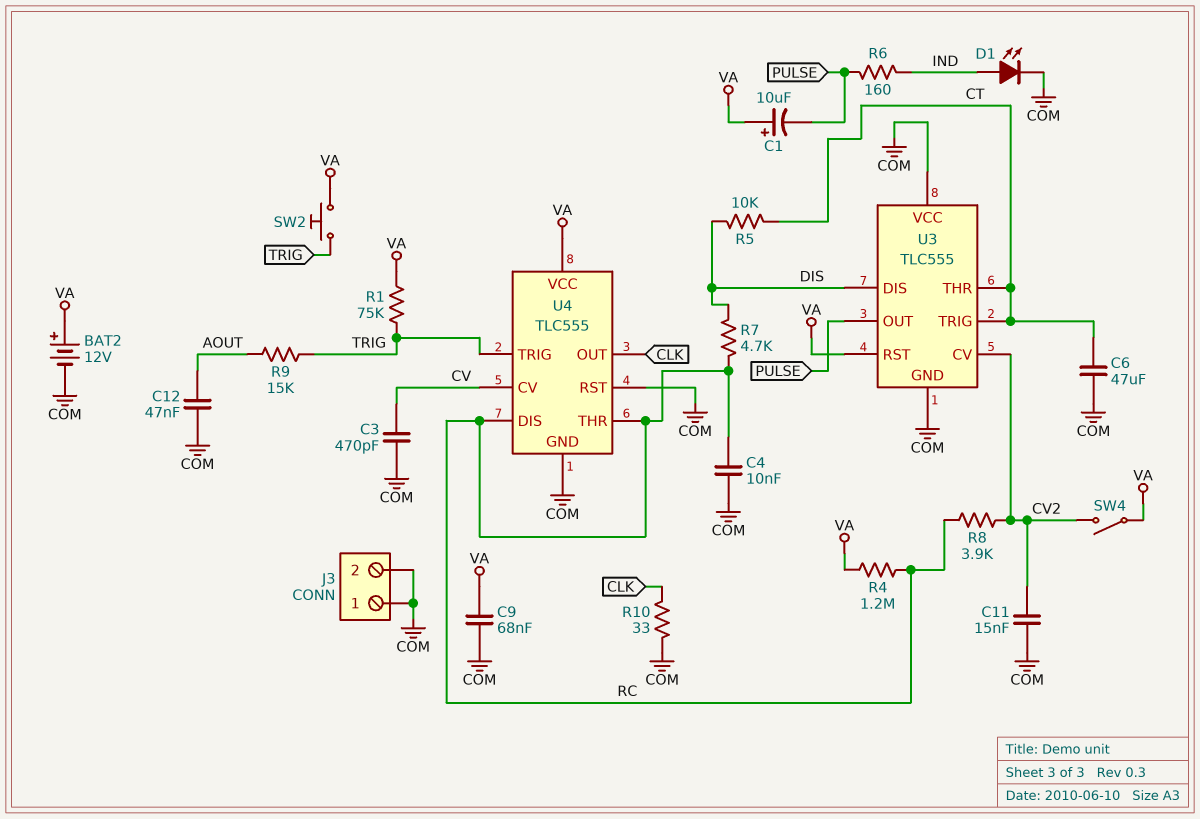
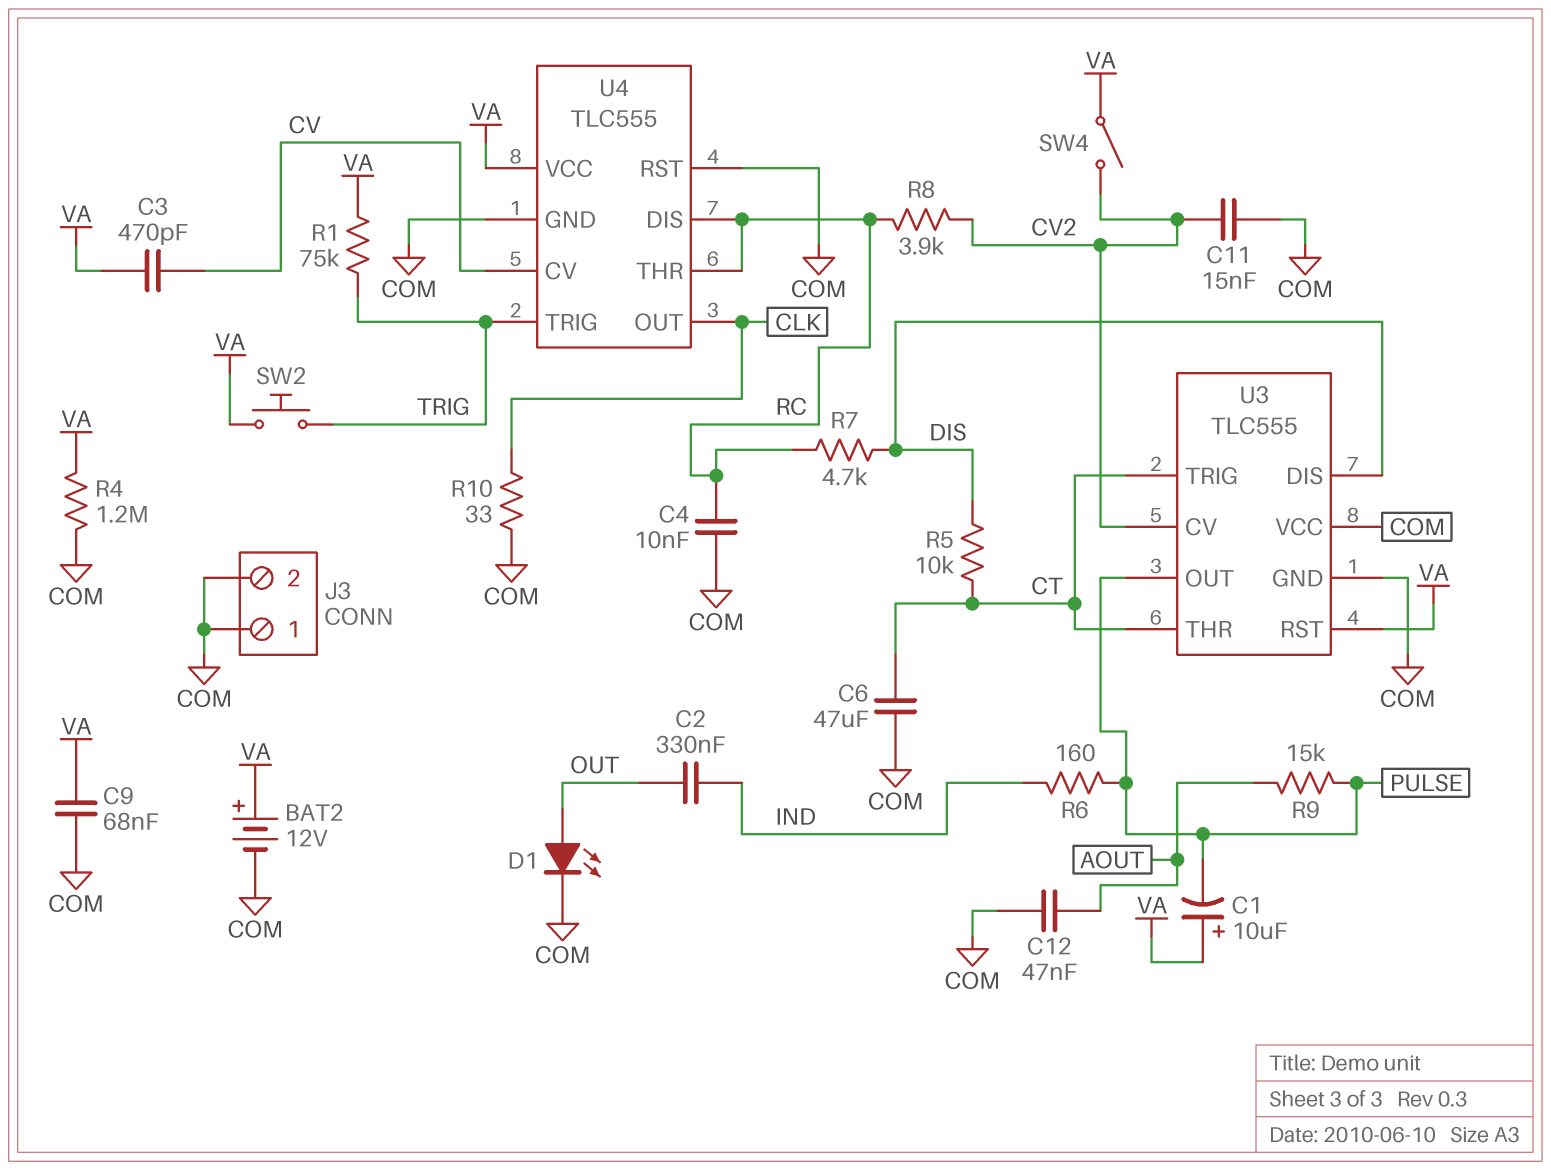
C2: none -> 330nF (IND, OUT)
C3: 470pF (COM, CV) -> 470pF (CV, VA)
D1: LED (A IND, K COM) -> LED (A OUT, K COM)
R4: 1.2M (RC, VA) -> 1.2M (COM, VA)
R9: 15k (AOUT, TRIG) -> 15k (AOUT, PULSE)

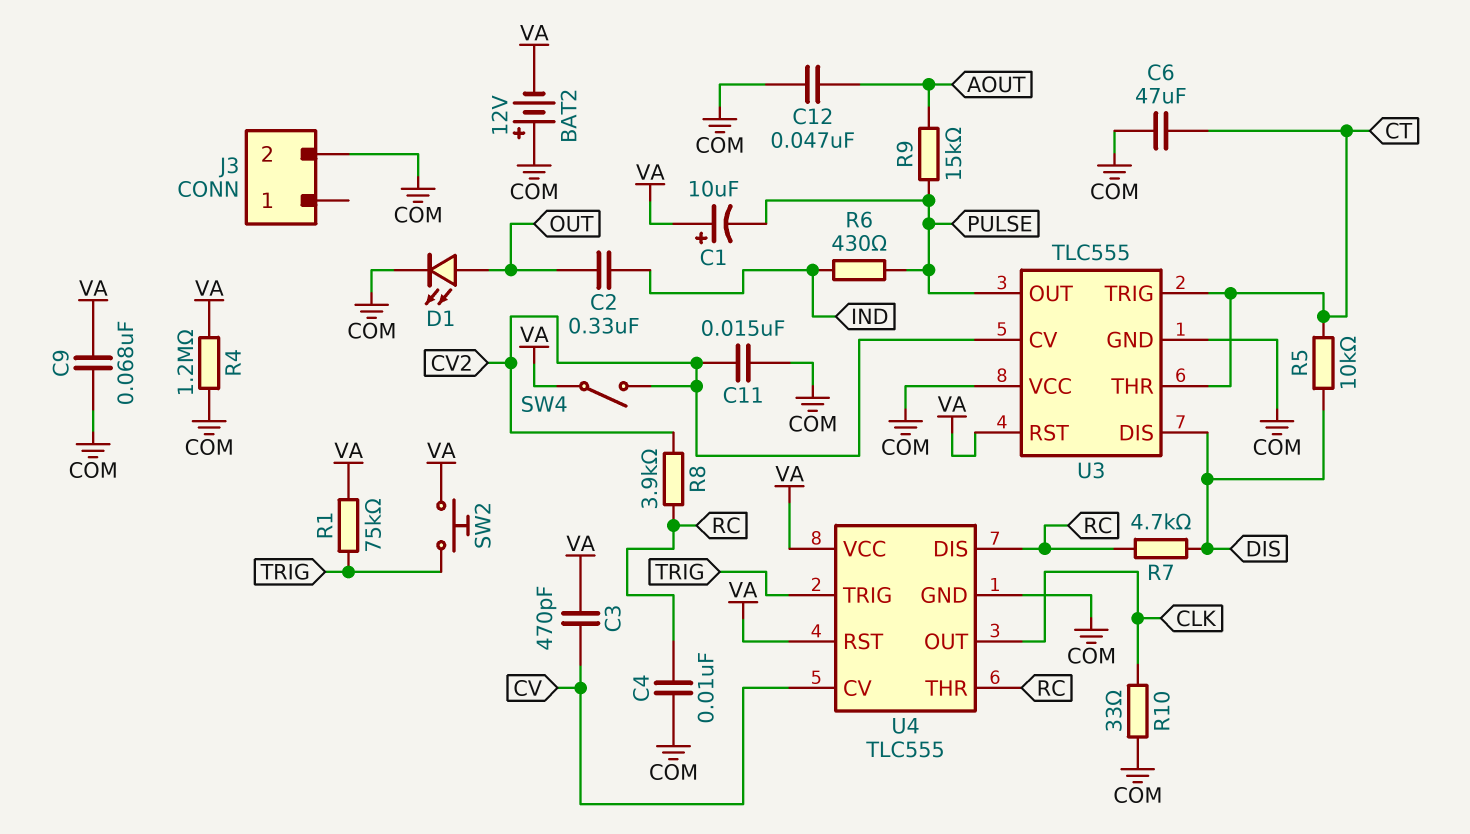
BAT2: 12V (plus VA, minus COM) -> 12V (plus COM, minus VA)
J3 pin 1: COM -> none
R6: 160 (IND, PULSE) -> 430 (IND, PULSE)
U4 pin RST: COM -> VA

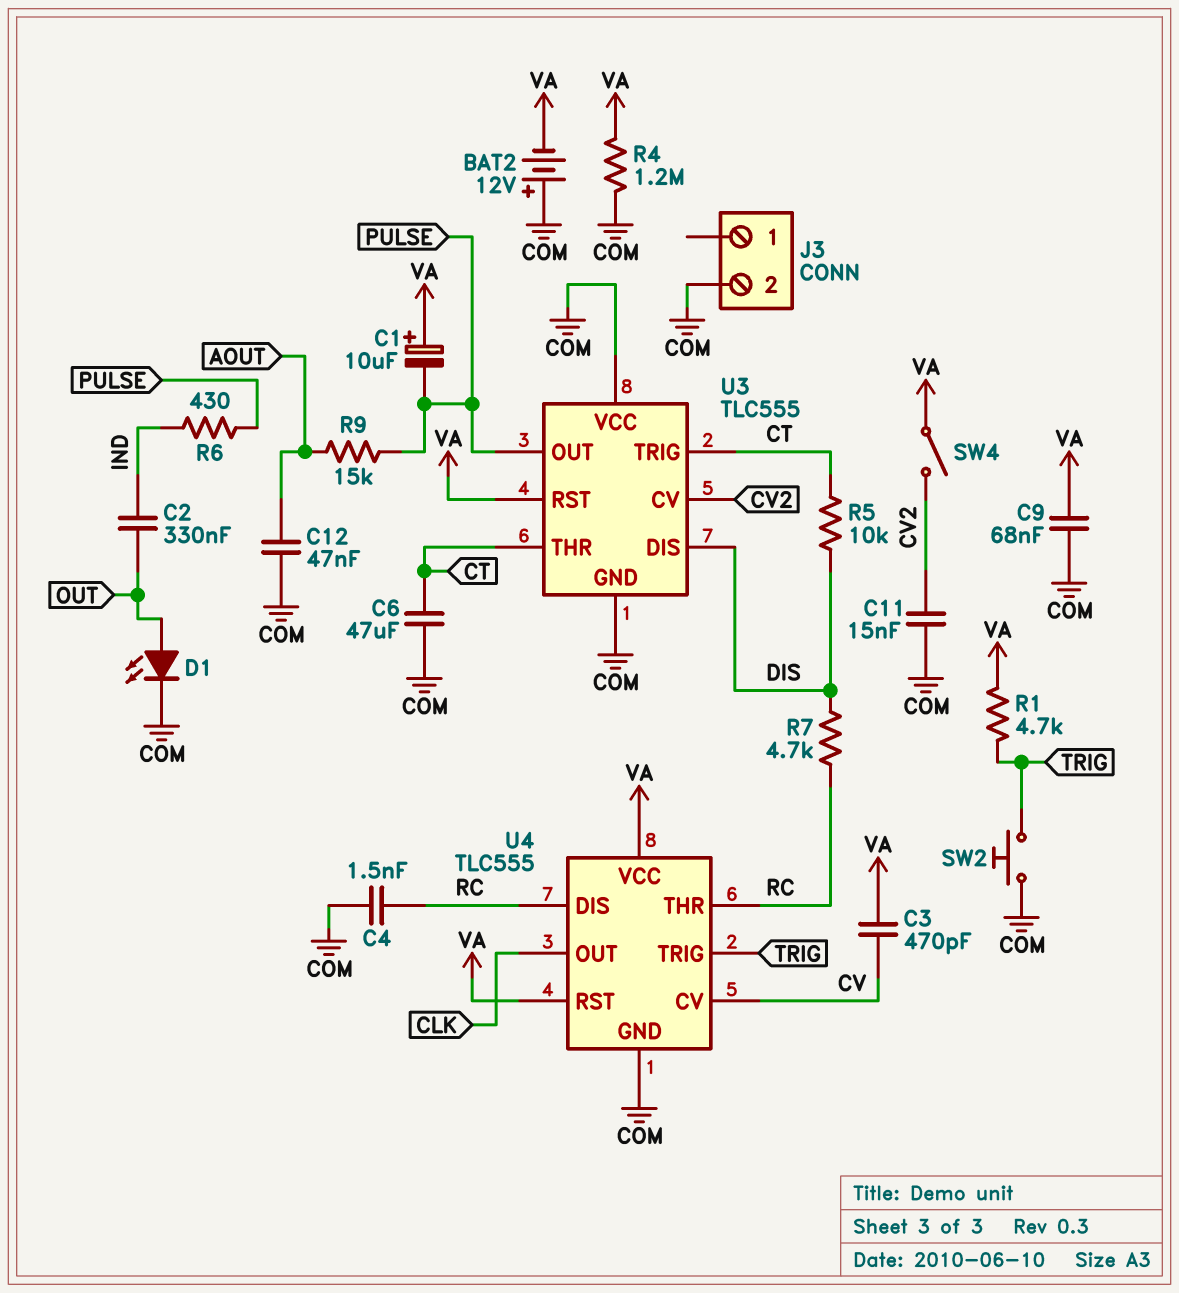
C4: 10nF (COM, RC) -> 1.5nF (COM, RC)
R1: 75k (TRIG, VA) -> 4.7k (TRIG, VA)
R8: 3.9k (CV2, RC) -> none
R10: 33 (CLK, COM) -> none
SW2: button (TRIG, VA) -> button (COM, TRIG)

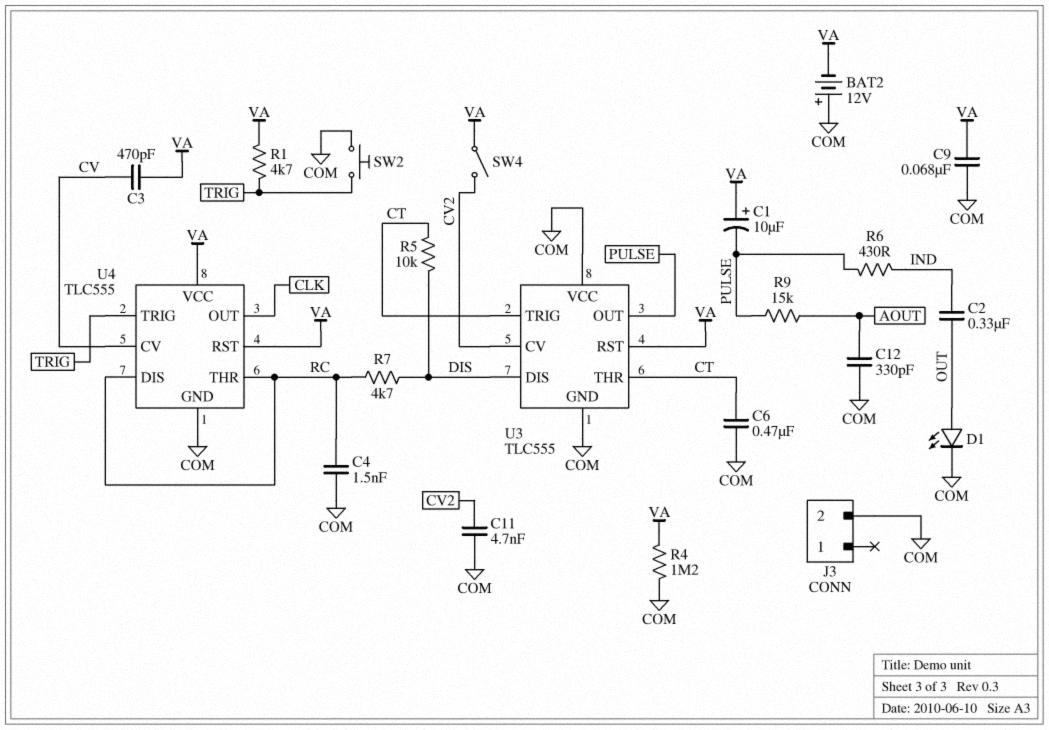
C6: 47uF (COM, CT) -> 470nF (COM, CT)
C11: 15nF (COM, CV2) -> 4.7nF (COM, CV2)
C12: 47nF (AOUT, COM) -> 330pF (AOUT, COM)

